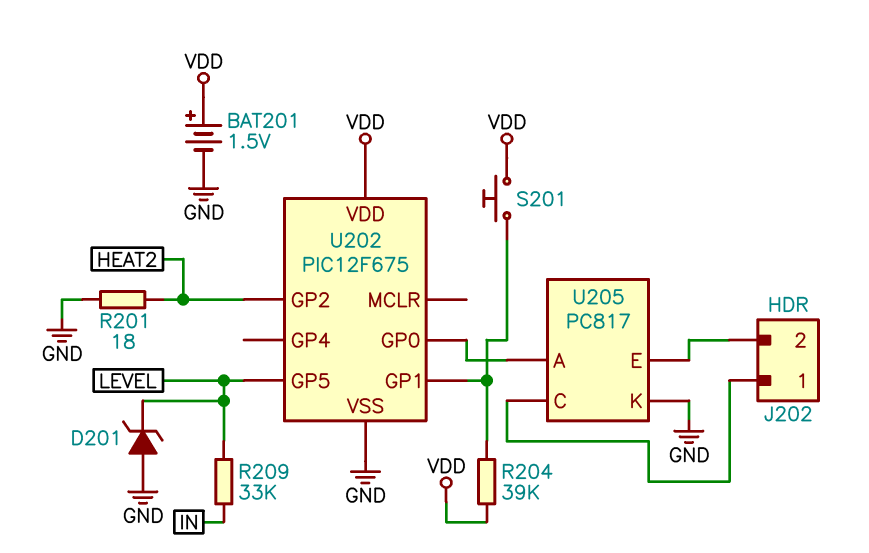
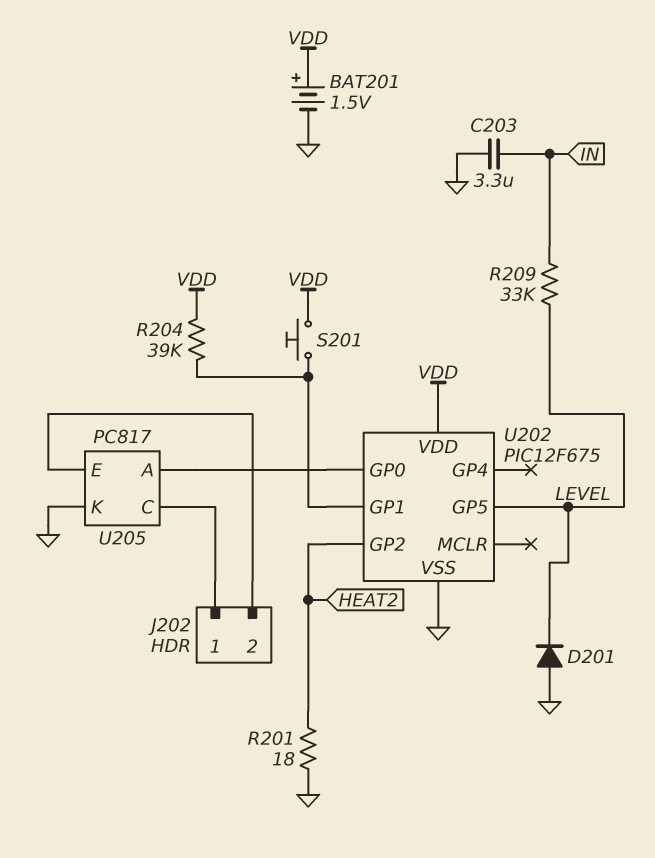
C203: none -> 3.3uF (GND, IN)
D201: zener (A GND, K LEVEL) -> diode (A GND, K LEVEL)

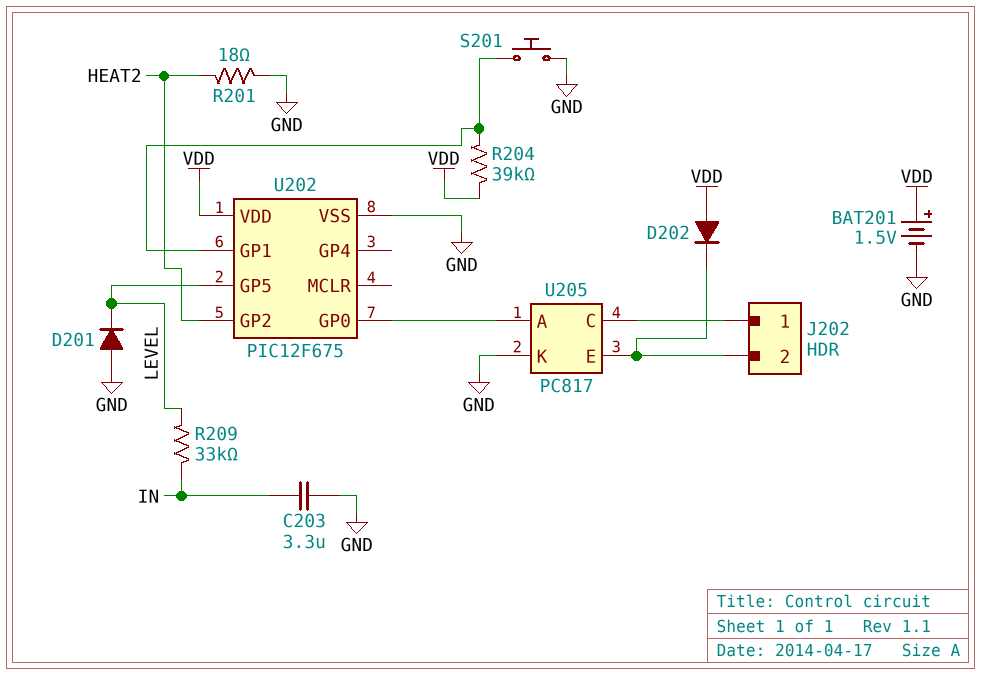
D202: none -> diode (A VDD, K J202/2)
S201: button (U202/GP1, VDD) -> button (GND, U202/GP1)

